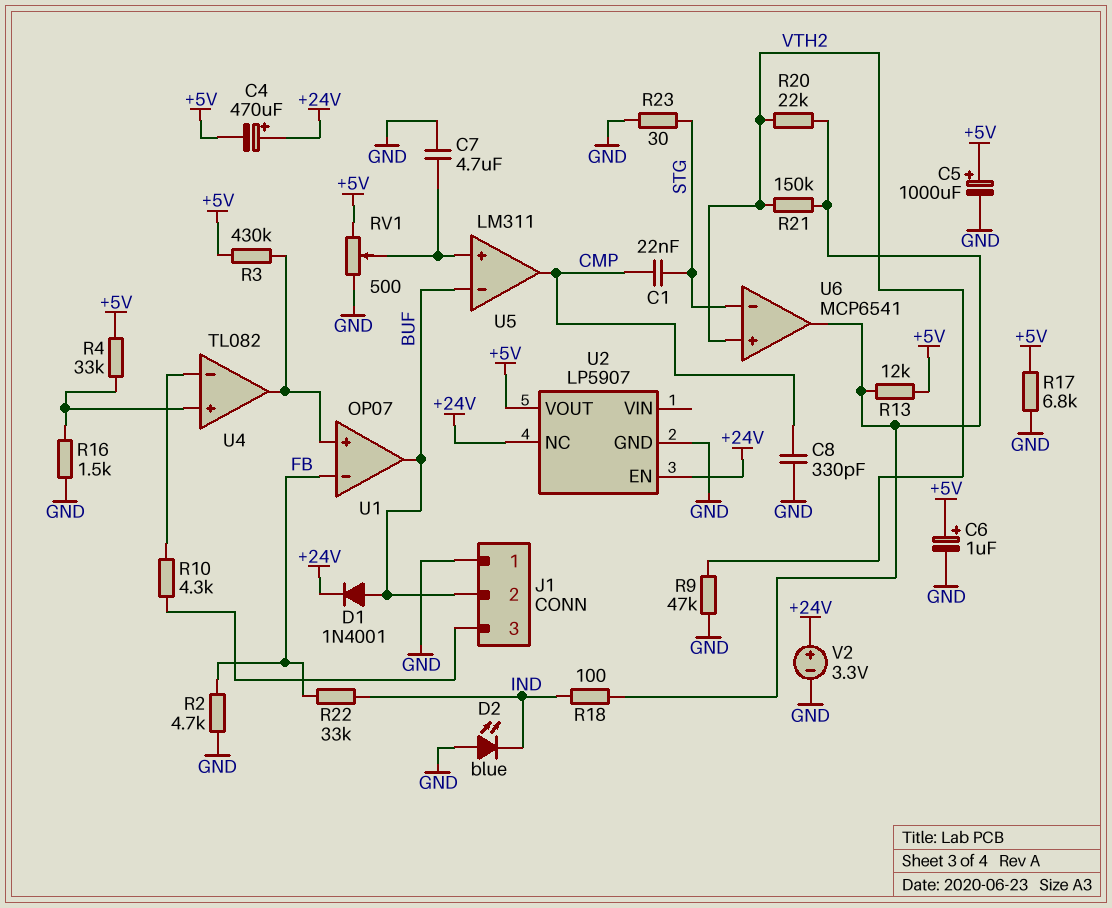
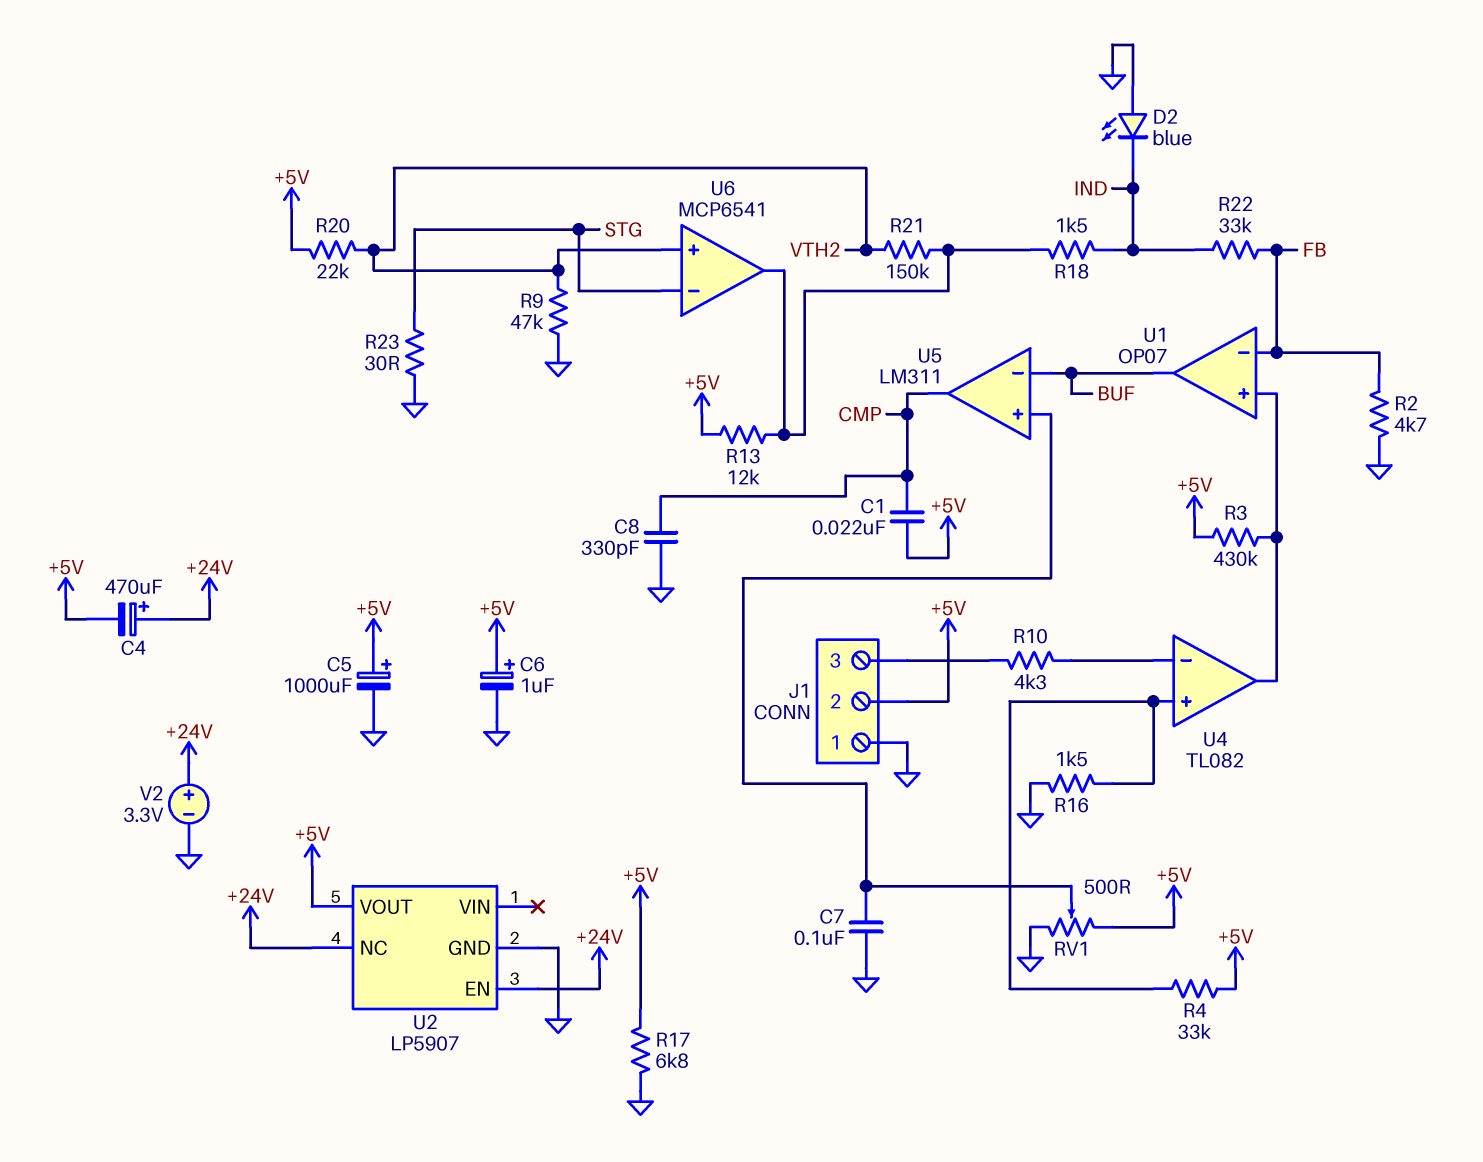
C1: 22nF (CMP, STG) -> 22nF (+5V, CMP)
C7: 4.7uF (GND, U5/in+) -> 100nF (GND, U5/in+)
D1: diode 1N4001 (A BUF, K +24V) -> none
J1 pin 2: BUF -> +5V
R18: 100 (IND, U6/out) -> 1.5k (IND, U6/out)
R20: 22k (U6/out, VTH2) -> 22k (+5V, VTH2)

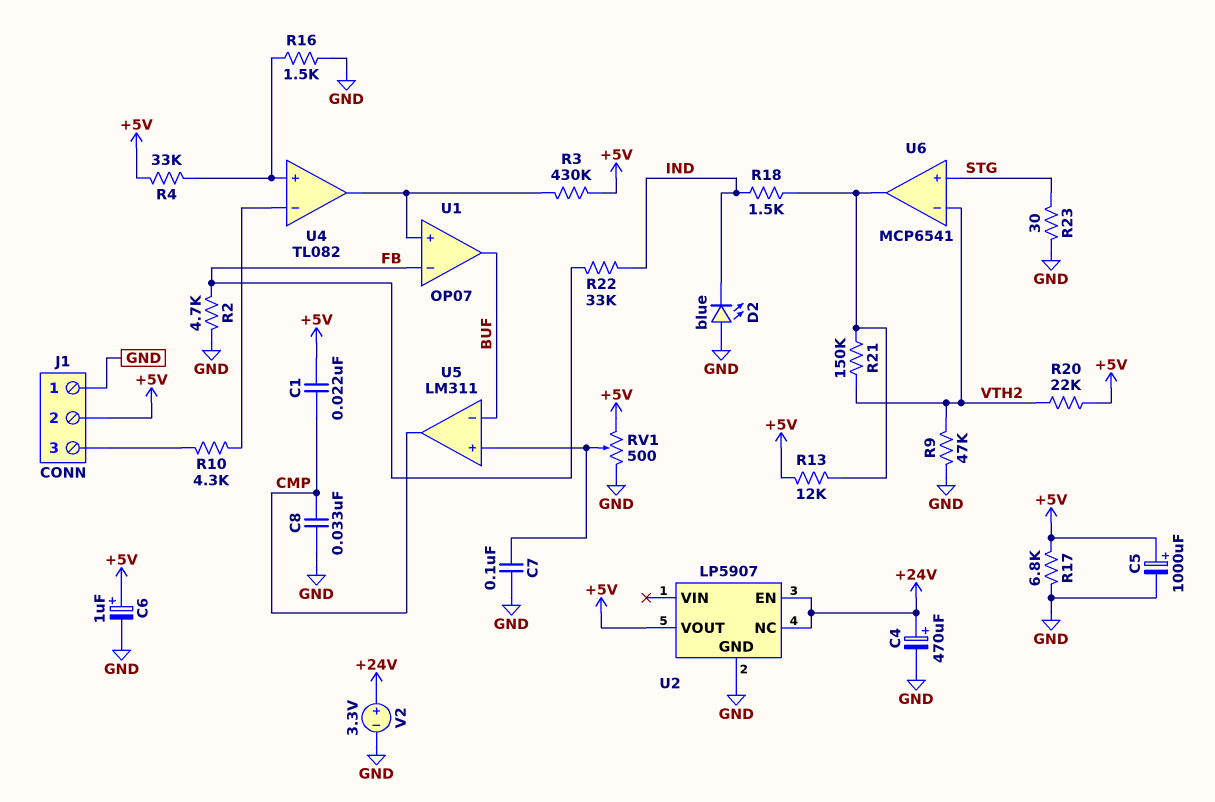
C4: 470uF (plus +24V, minus +5V) -> 470uF (plus +24V, minus GND)
C8: 330pF (CMP, GND) -> 33nF (CMP, GND)
U6 pin in+: VTH2 -> STG
U6 pin in-: STG -> VTH2

